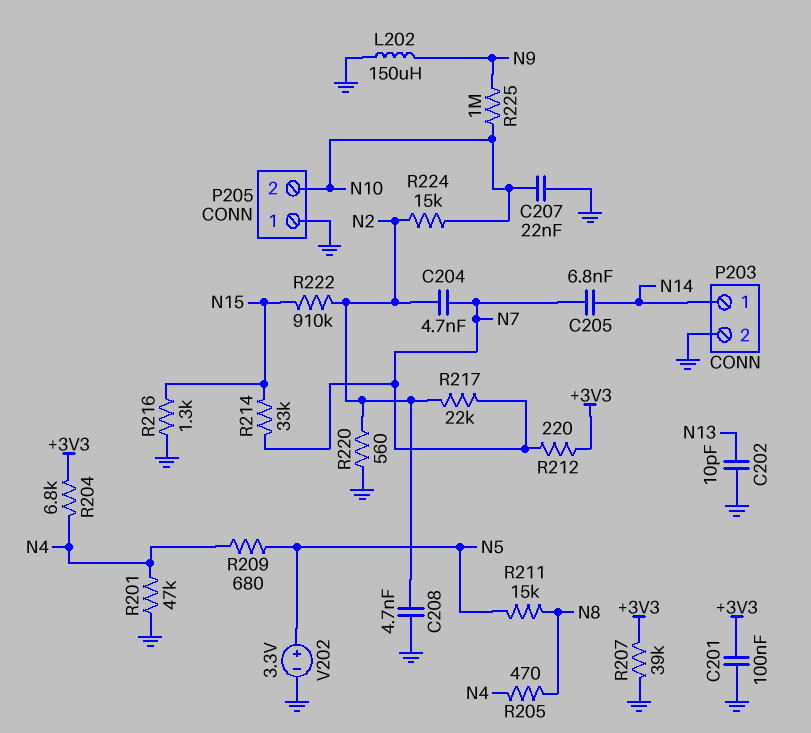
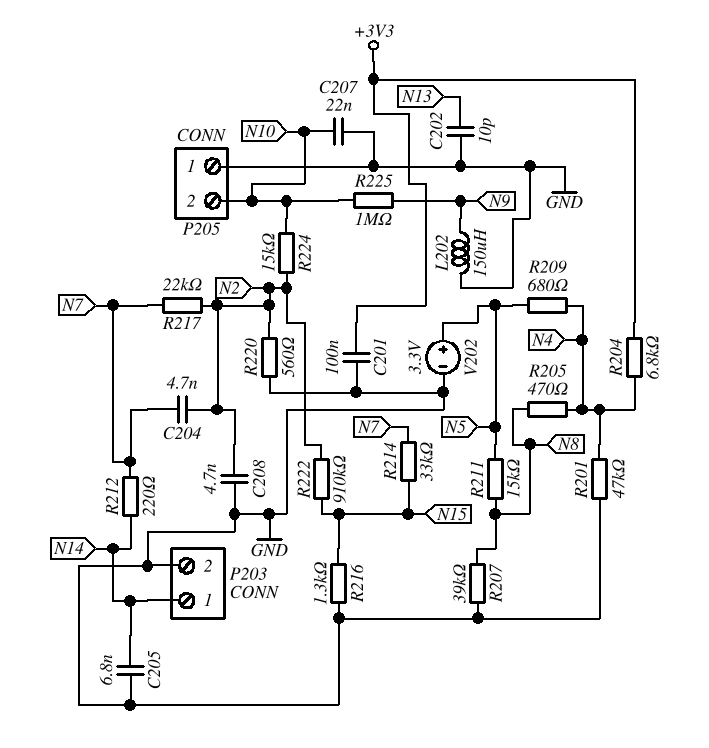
C205: 6.8nF (N7, N14) -> 6.8nF (GND, N14)
R207: 39k (+3V3, GND) -> 39k (GND, N8)
R212: 220 (+3V3, N7) -> 220 (N7, N14)

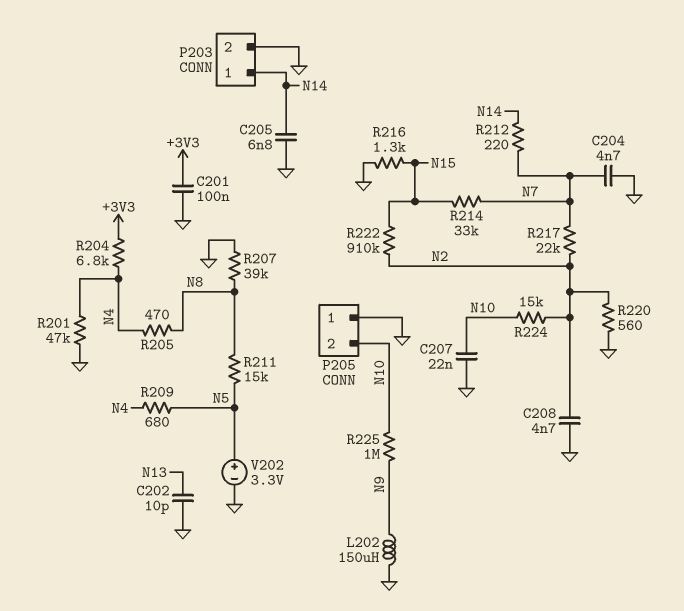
C204: 4.7nF (N2, N7) -> 4.7nF (GND, N7)

